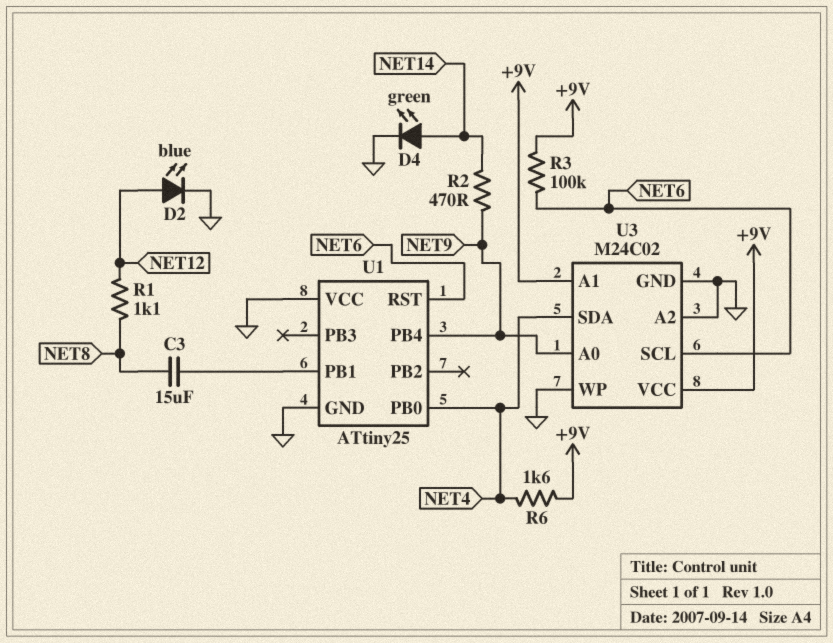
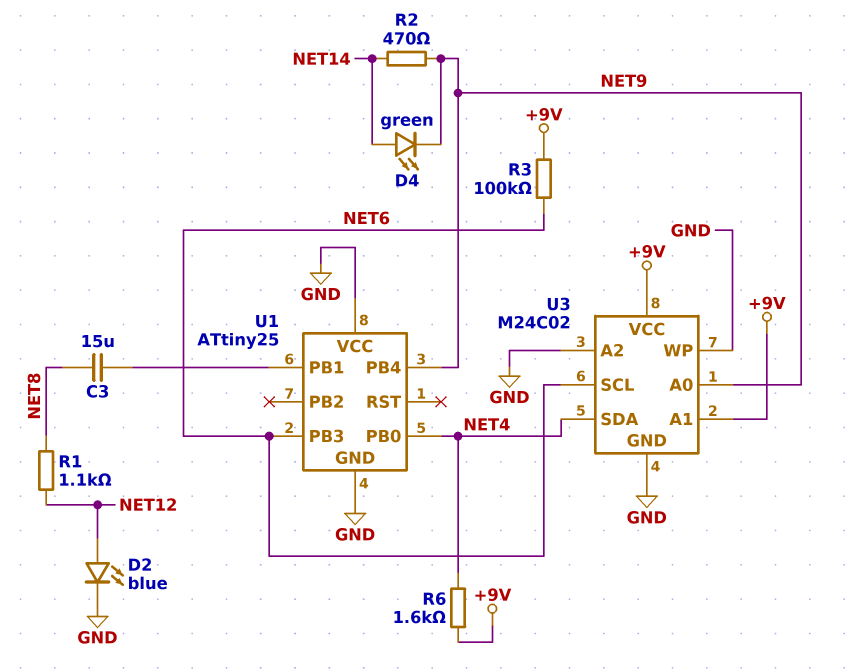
D4: LED green (A NET14, K GND) -> LED green (A NET14, K NET9)
U1 pin PB3: none -> NET6
U1 pin RST: NET6 -> none

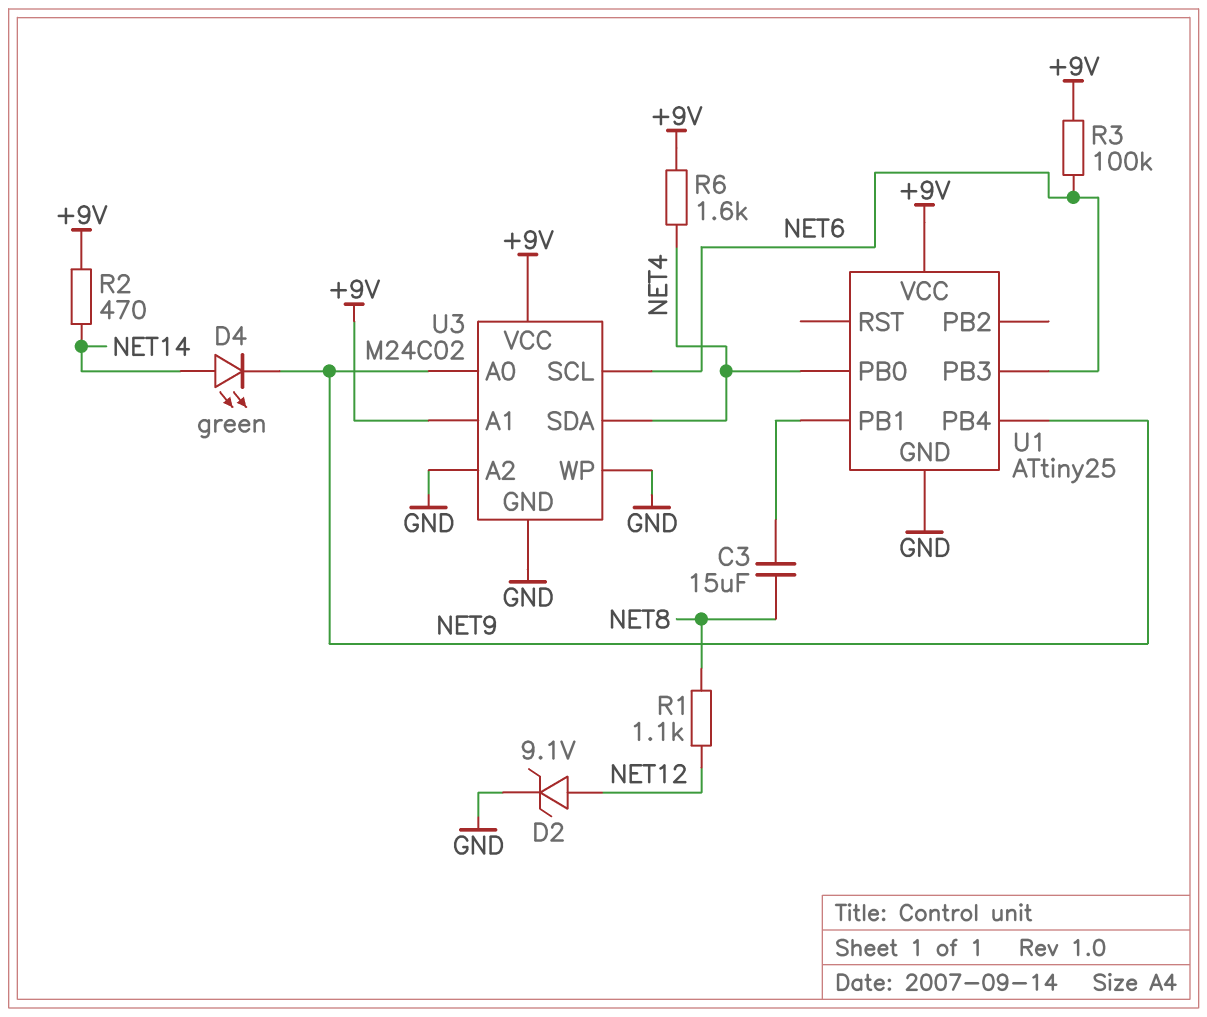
D2: LED blue (A NET12, K GND) -> zener 9.1V (A NET12, K GND)
R2: 470 (NET9, NET14) -> 470 (+9V, NET14)
U1 pin VCC: GND -> +9V

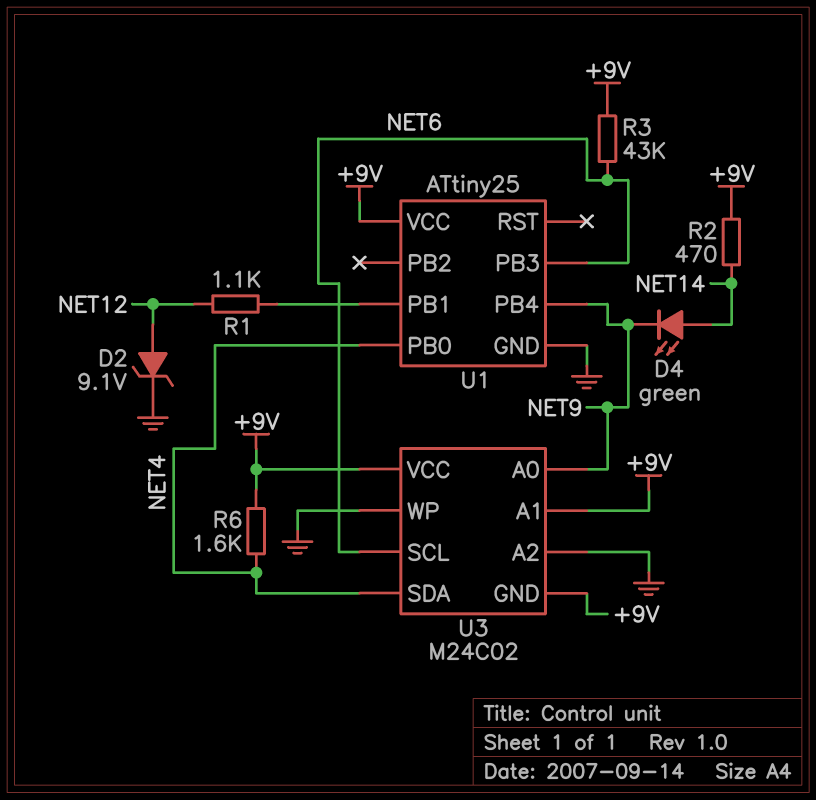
C3: 15uF (NET8, U1/PB1) -> none
R1: 1.1k (NET8, NET12) -> 1.1k (NET12, U1/PB1)
R3: 100k (+9V, NET6) -> 43k (+9V, NET6)
U3 pin GND: GND -> +9V

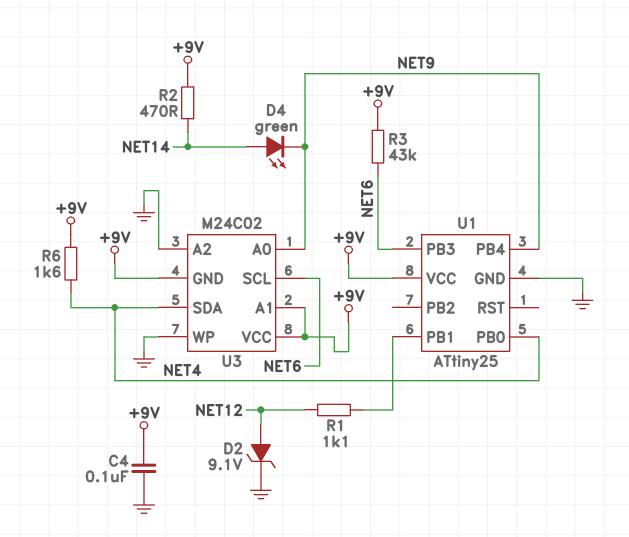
C4: none -> 100nF (+9V, GND)

